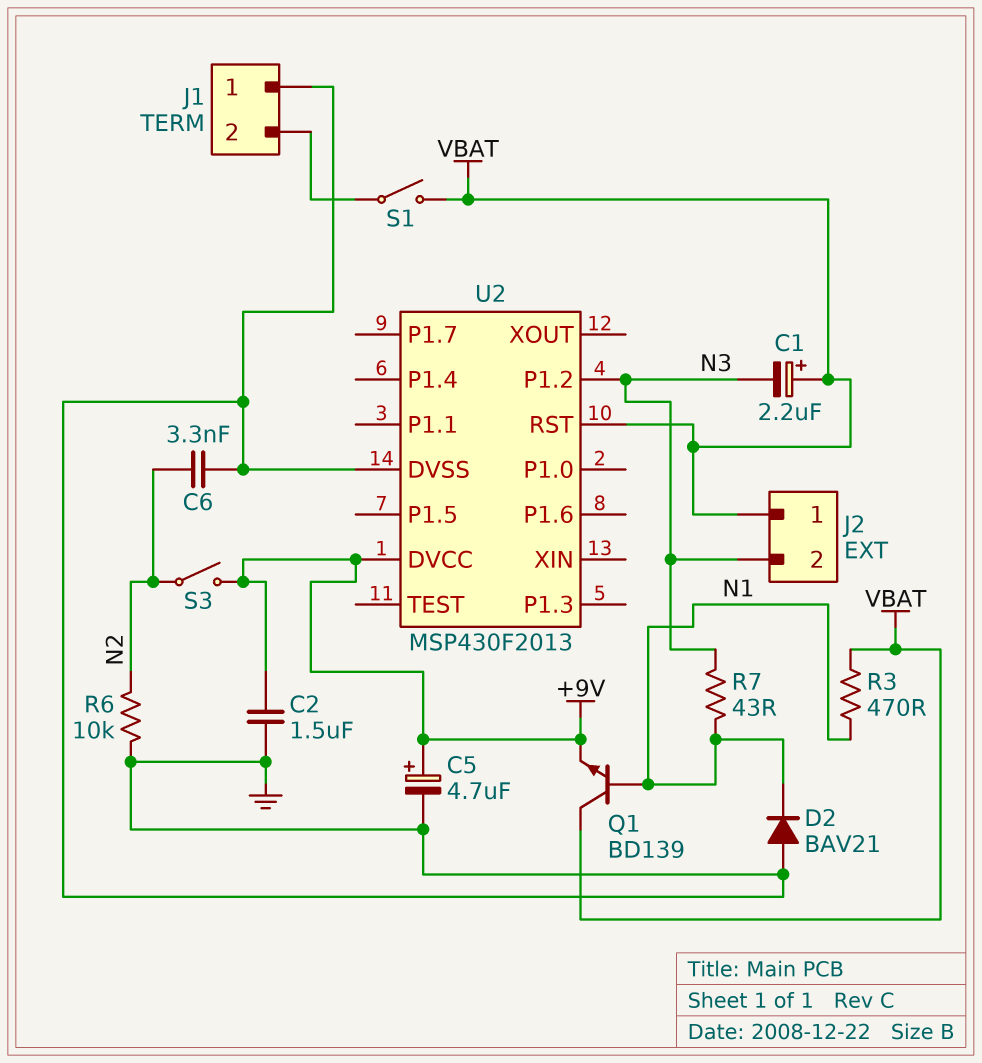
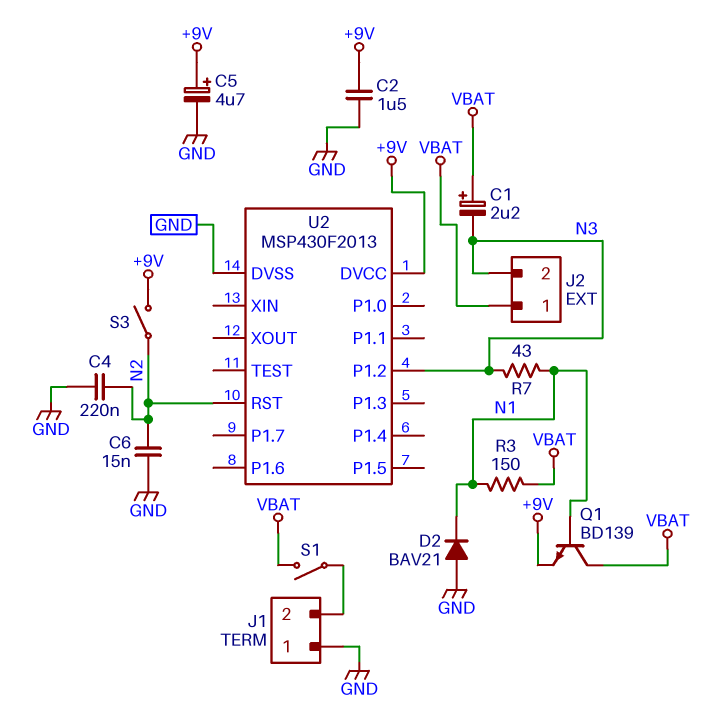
C4: none -> 220nF (GND, N2)
C6: 3.3nF (GND, N2) -> 15nF (GND, N2)
R3: 470 (N1, VBAT) -> 150 (N1, VBAT)
R6: 10k (GND, N2) -> none
U2 pin RST: VBAT -> N2

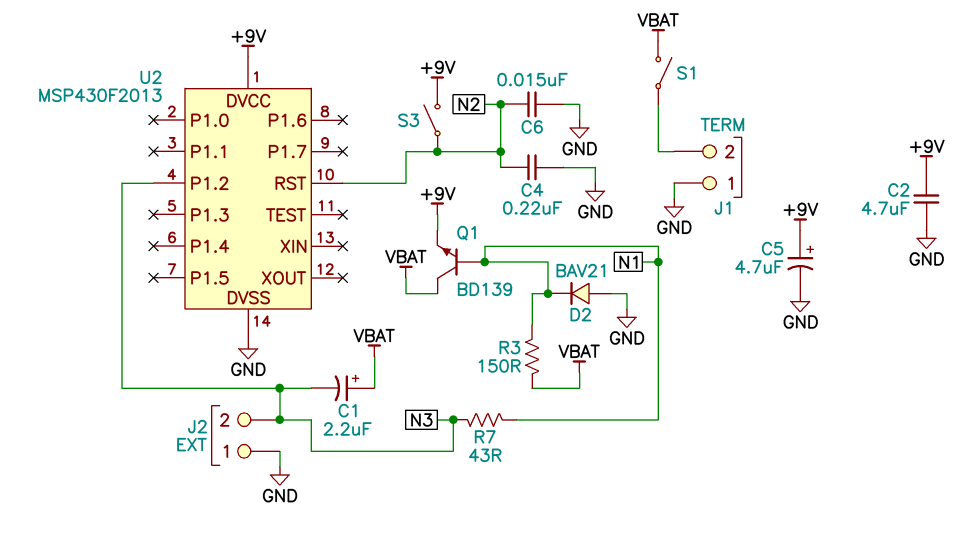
C2: 1.5uF (+9V, GND) -> 4.7uF (+9V, GND)
J2 pin 1: VBAT -> GND

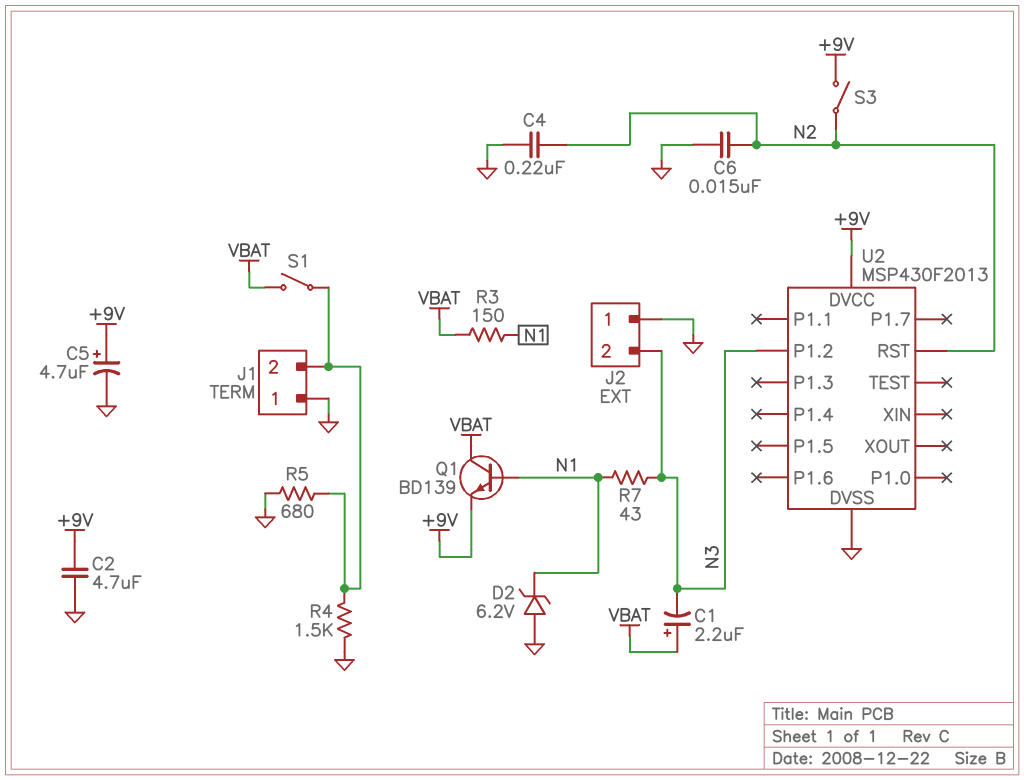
D2: diode BAV21 (A GND, K N1) -> zener 6.2V (A GND, K N1)
R4: none -> 1.5k (GND, J1/2)
R5: none -> 680 (GND, J1/2)

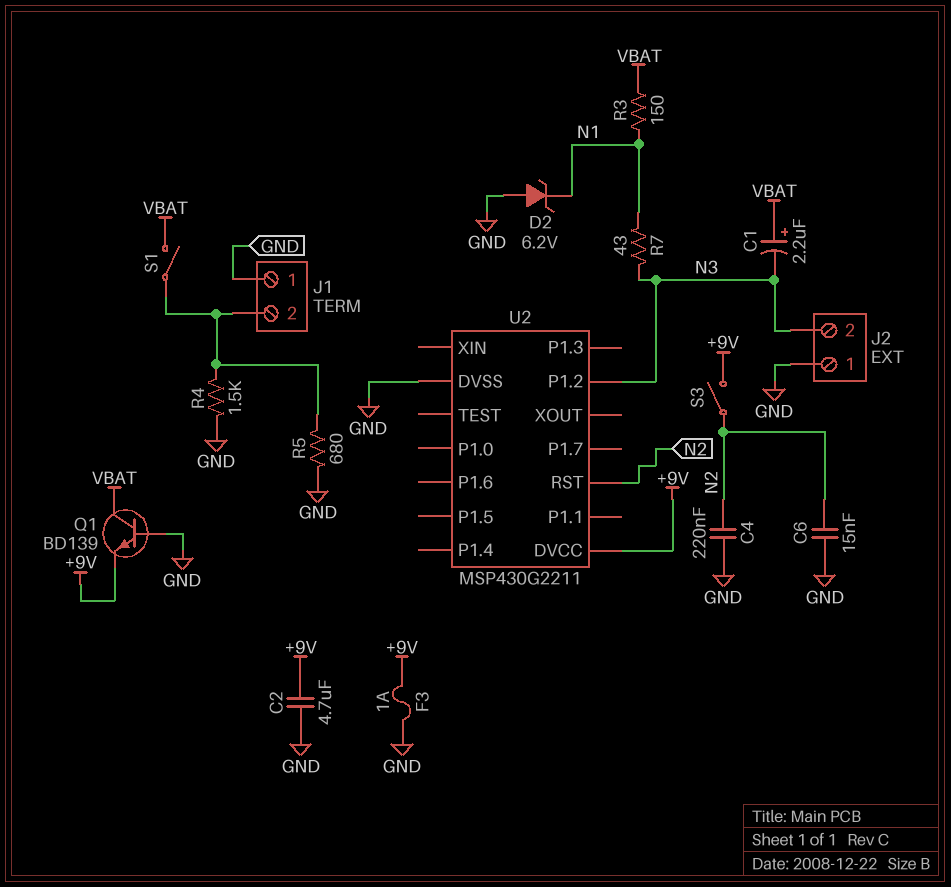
C5: 4.7uF (plus +9V, minus GND) -> none
F3: none -> 1A (+9V, GND)
Q1: NPN BD139 (B N1, C VBAT, E +9V) -> NPN BD139 (B GND, C VBAT, E +9V)
U2: MSP430F2013 -> MSP430G2211

